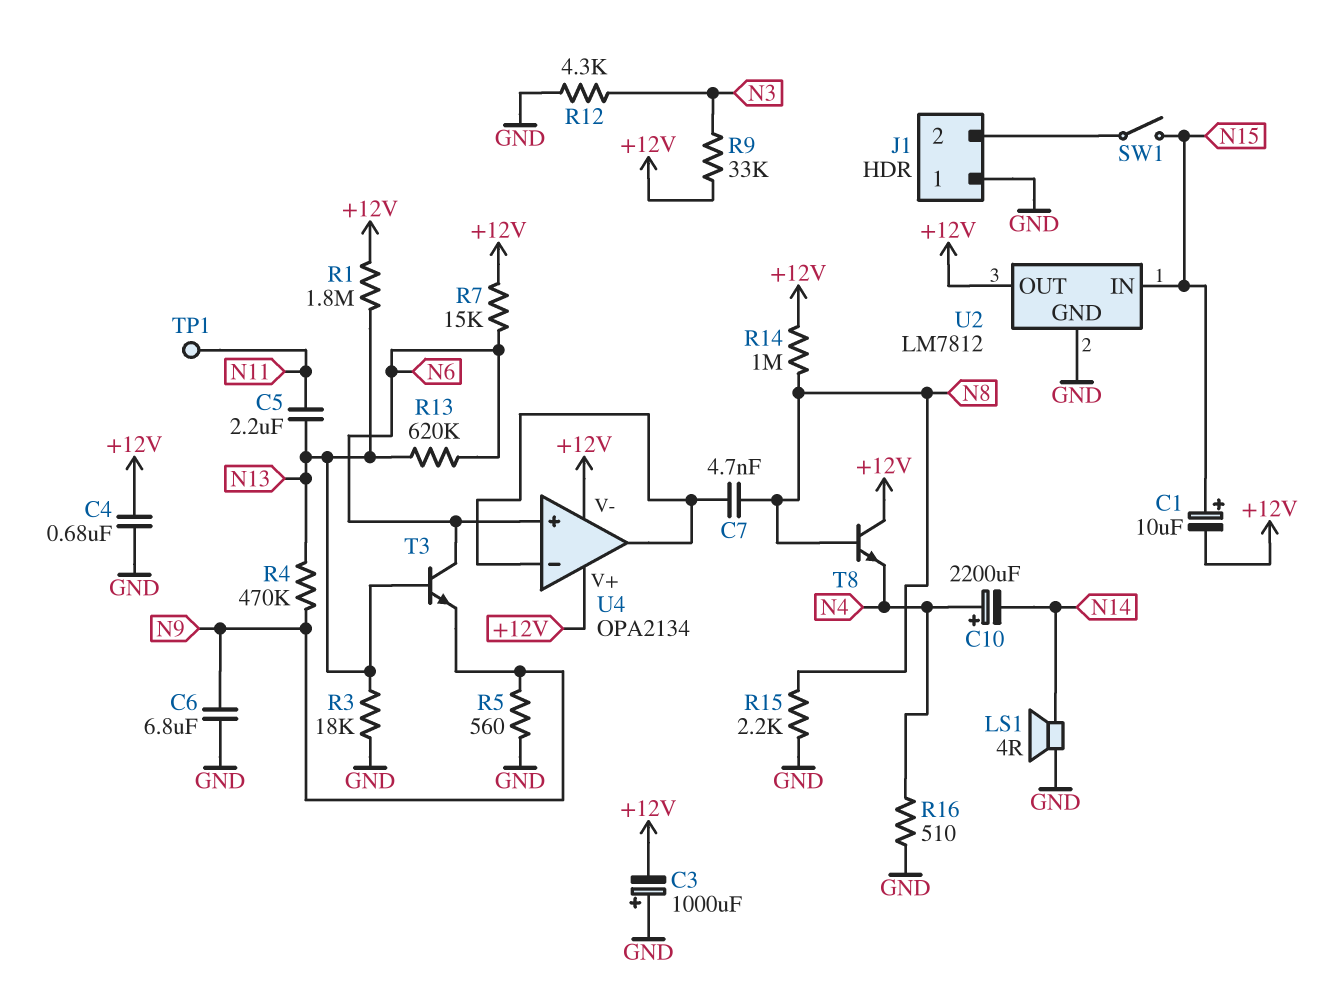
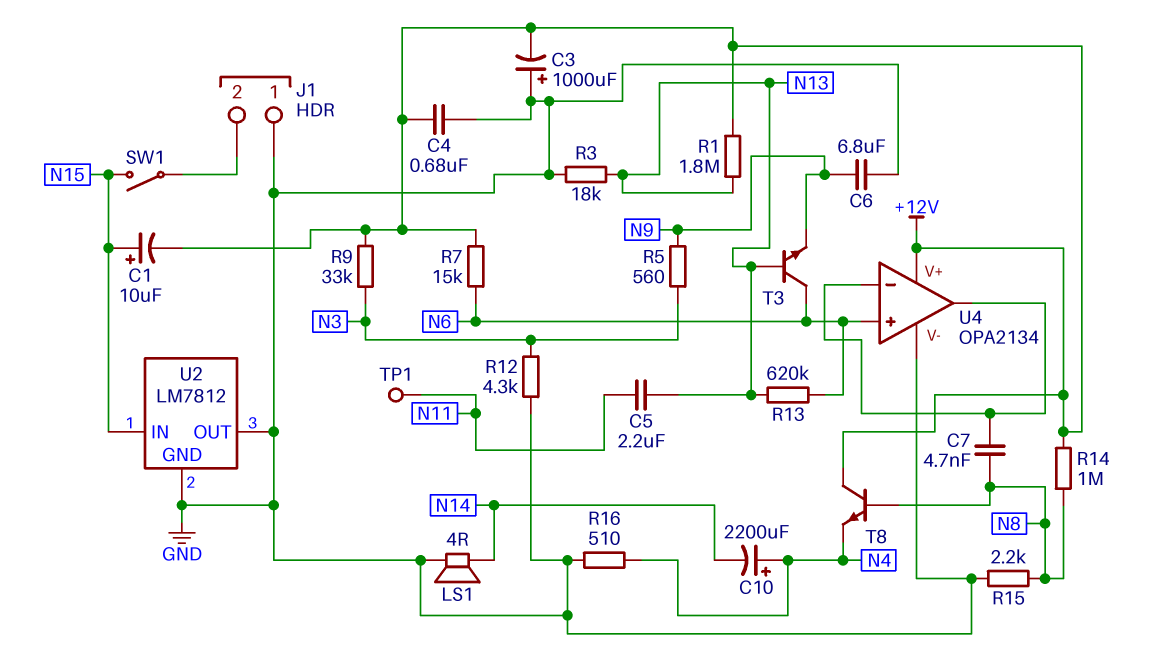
R4: 470k (N9, N13) -> none
R5: 560 (GND, N9) -> 560 (N3, N9)
U2 pin OUT: +12V -> GND
U4 pin V-: +12V -> GND

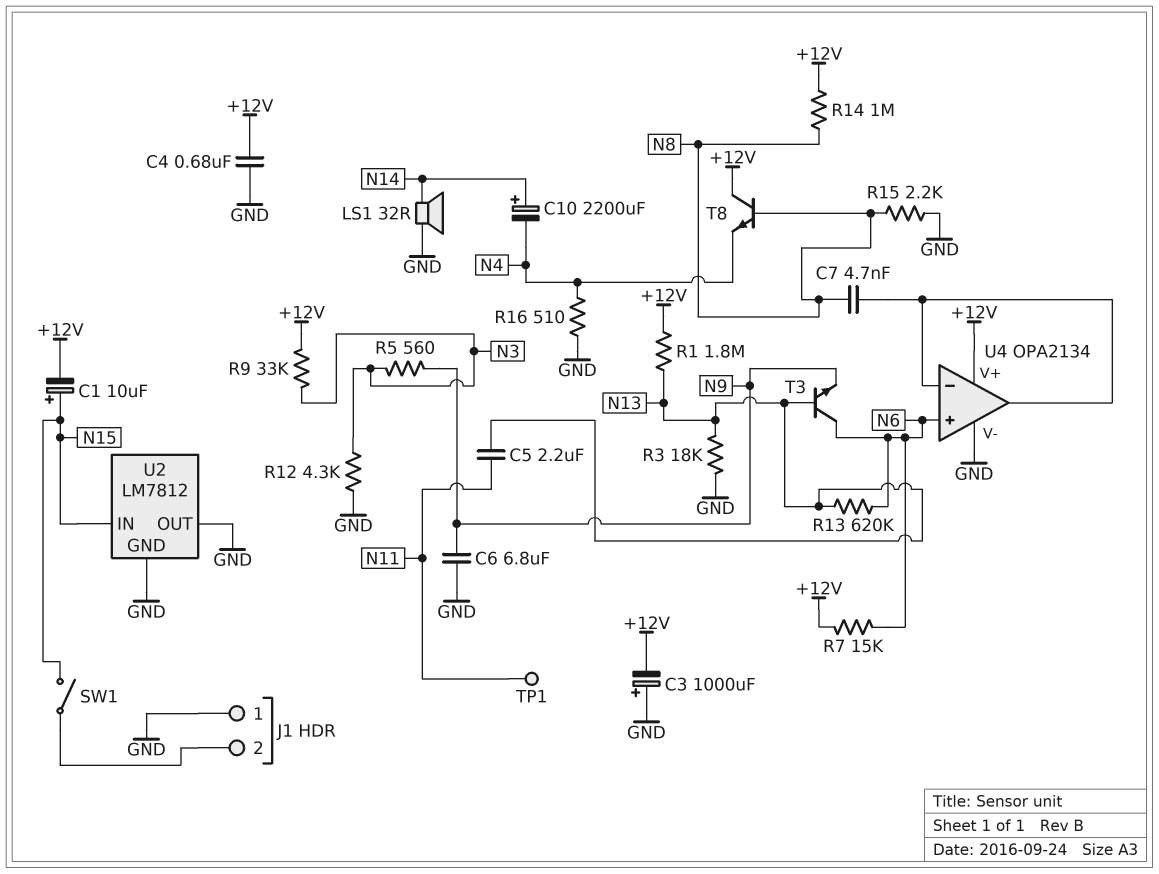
C10: 2200uF (plus N4, minus N14) -> 2200uF (plus N14, minus N4)
LS1: speaker 4R (GND, N14) -> speaker 32R (GND, N14)

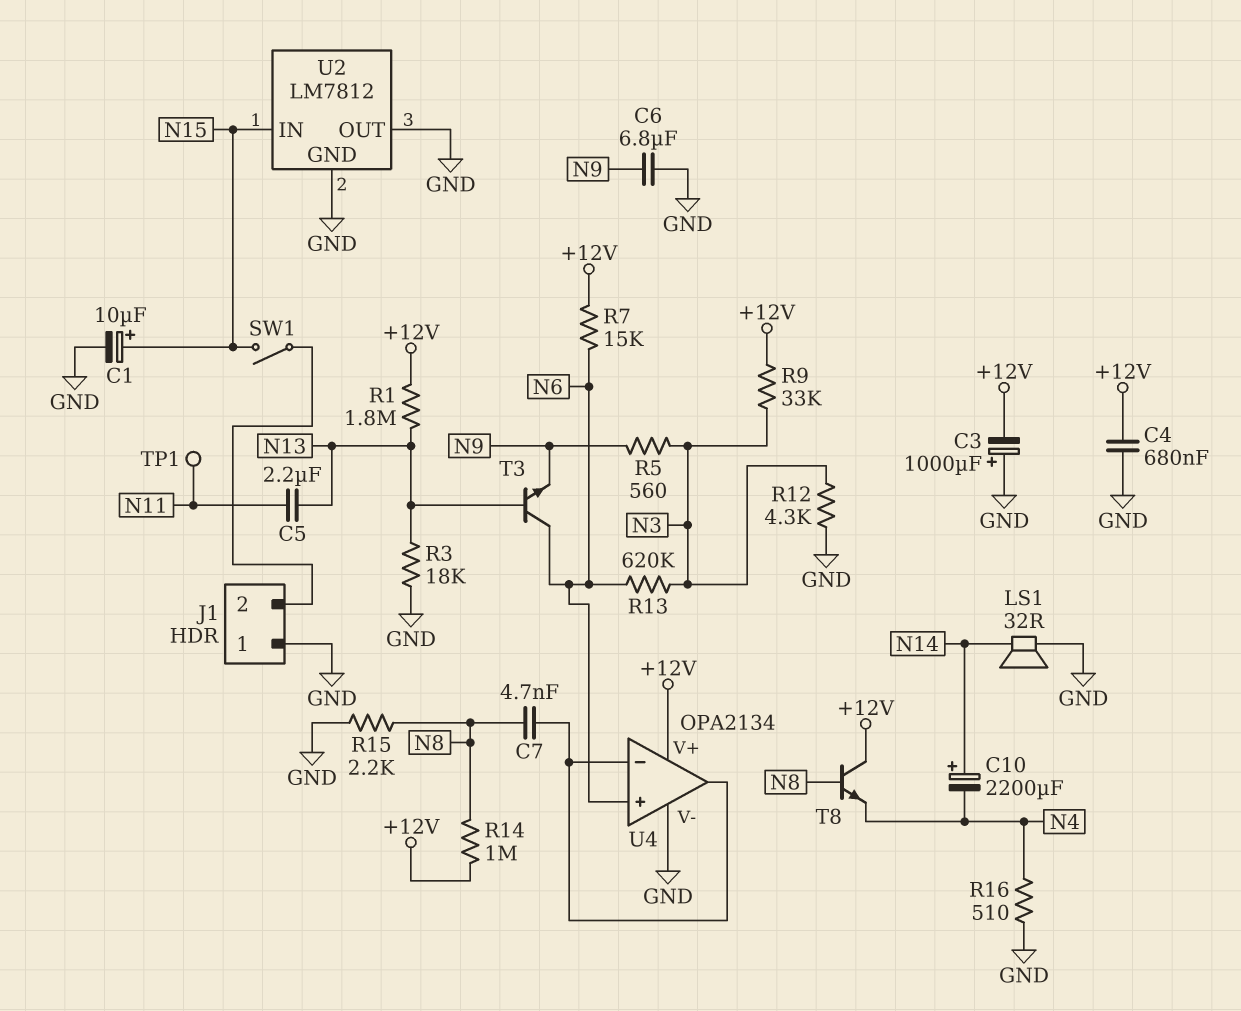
C1: 10uF (plus N15, minus +12V) -> 10uF (plus N15, minus GND)
R13: 620k (N6, N13) -> 620k (N3, N6)

